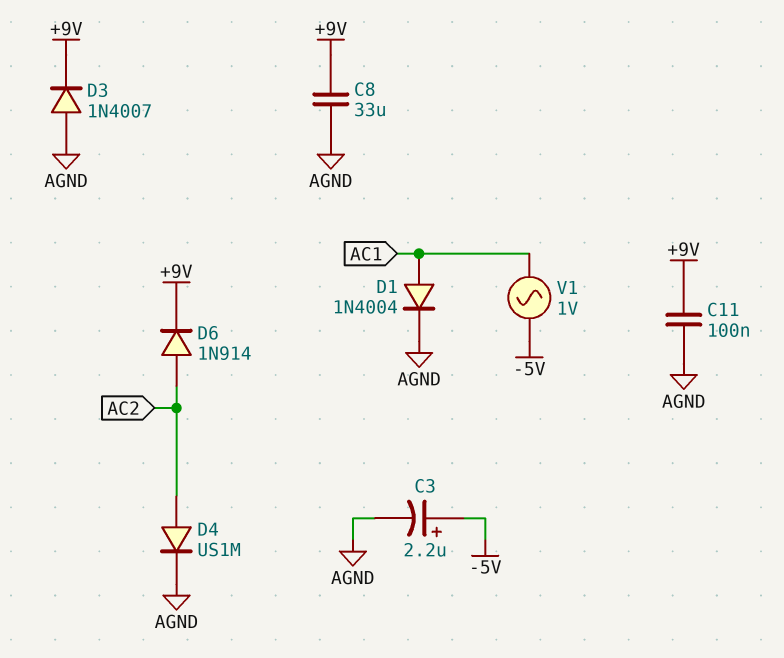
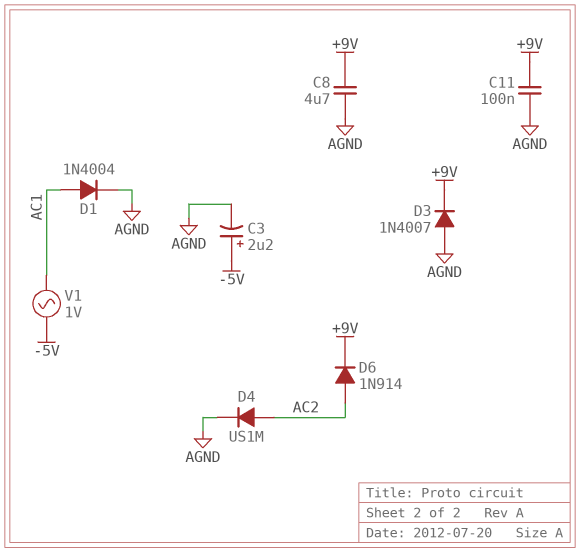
C8: 33uF (+9V, AGND) -> 4.7uF (+9V, AGND)

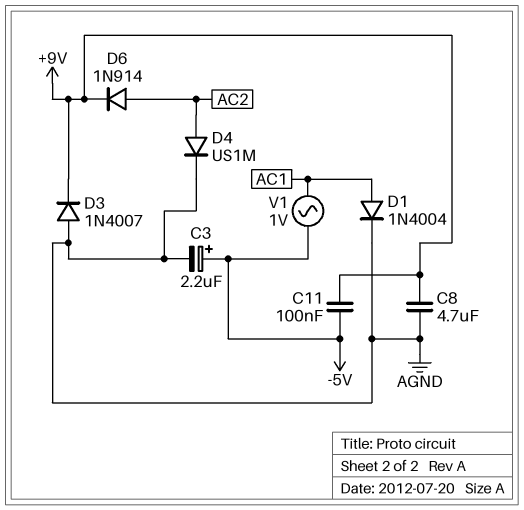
C11: 100nF (+9V, AGND) -> 100nF (+9V, -5V)

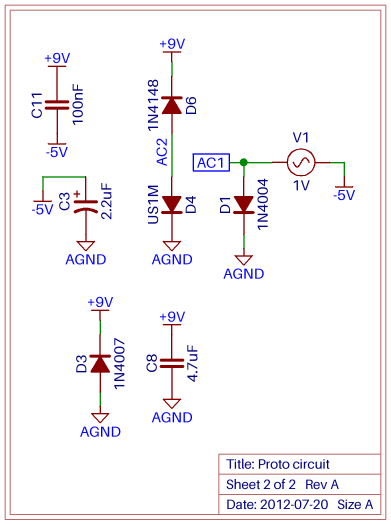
D6: diode 1N914 (A AC2, K +9V) -> diode 1N4148 (A AC2, K +9V)

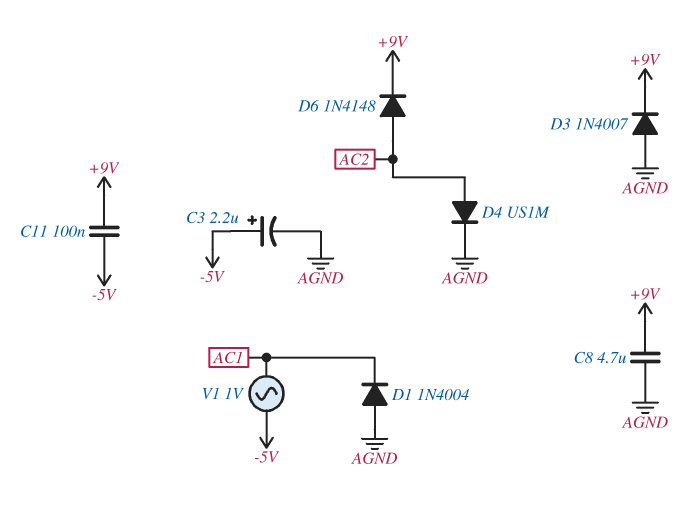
D1: diode 1N4004 (A AC1, K AGND) -> diode 1N4004 (A AGND, K AC1)

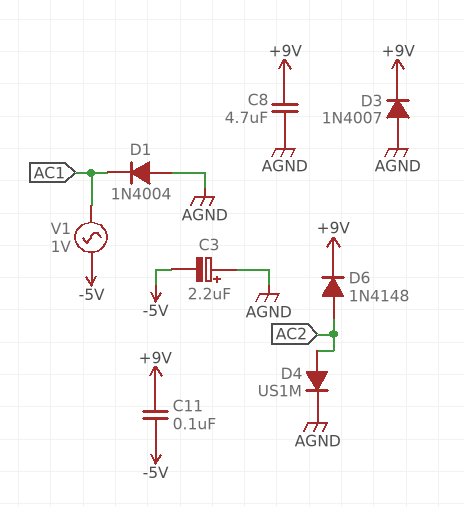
C3: 2.2uF (plus -5V, minus AGND) -> 2.2uF (plus AGND, minus -5V)

